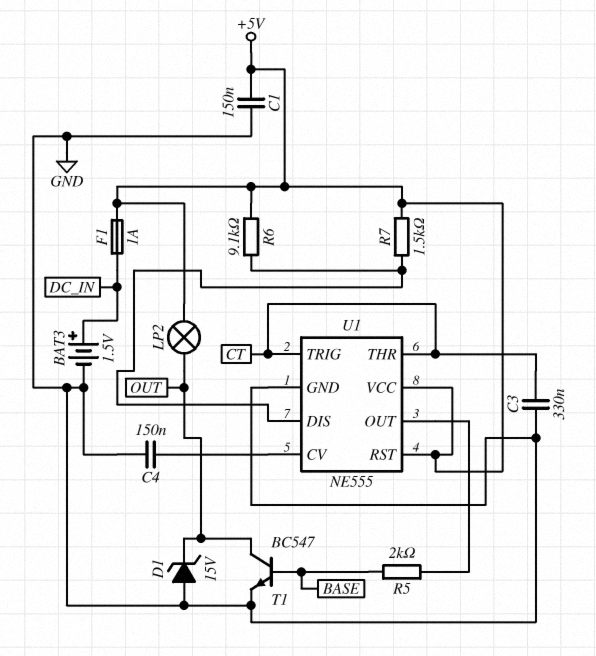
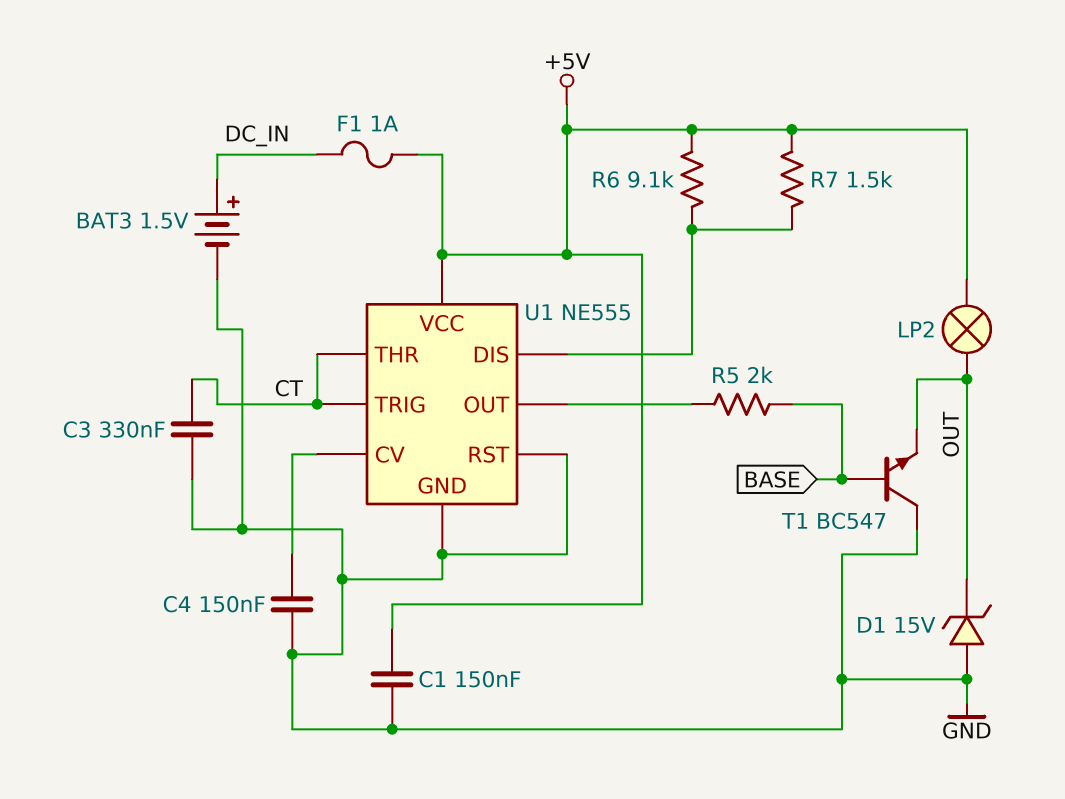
T1: NPN BC547 (B BASE, C OUT, E GND) -> NPN BC547 (B BASE, C GND, E OUT)
U1 pin RST: +5V -> GND

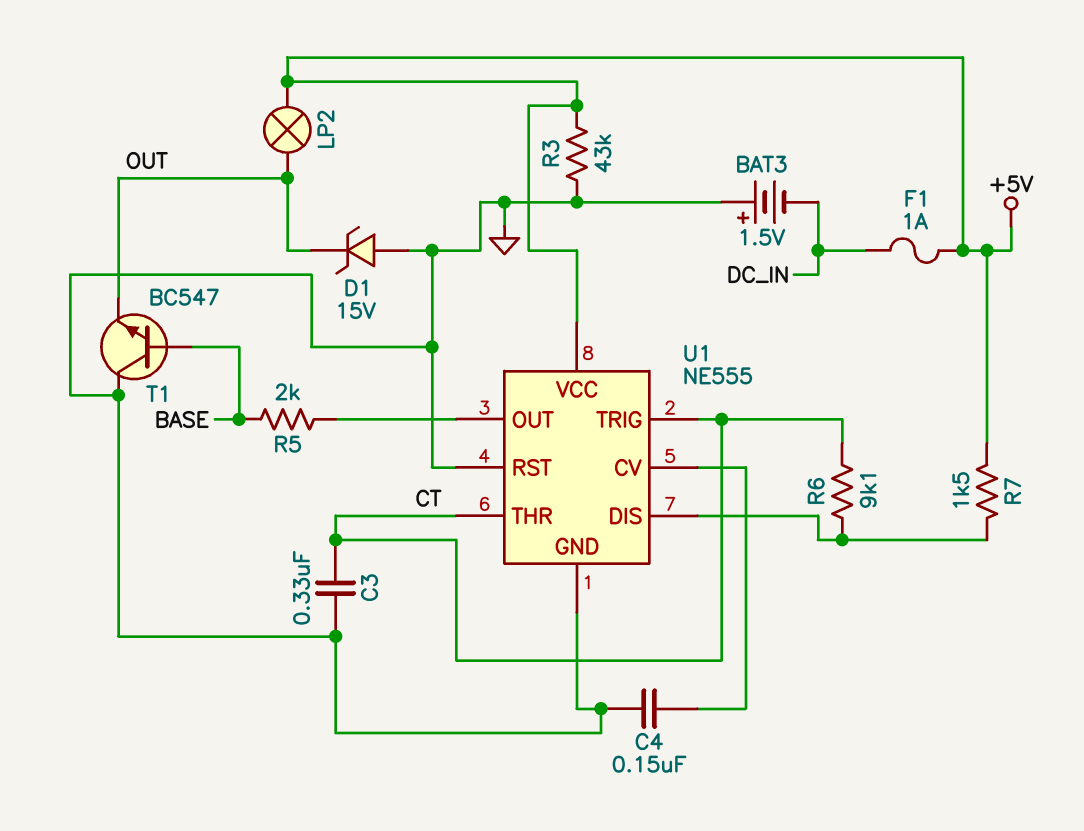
BAT3: 1.5V (plus DC_IN, minus GND) -> 1.5V (plus GND, minus DC_IN)
C1: 150nF (+5V, GND) -> none
R3: none -> 43k (+5V, GND)
R6: 9.1k (+5V, U1/DIS) -> 9.1k (CT, U1/DIS)

